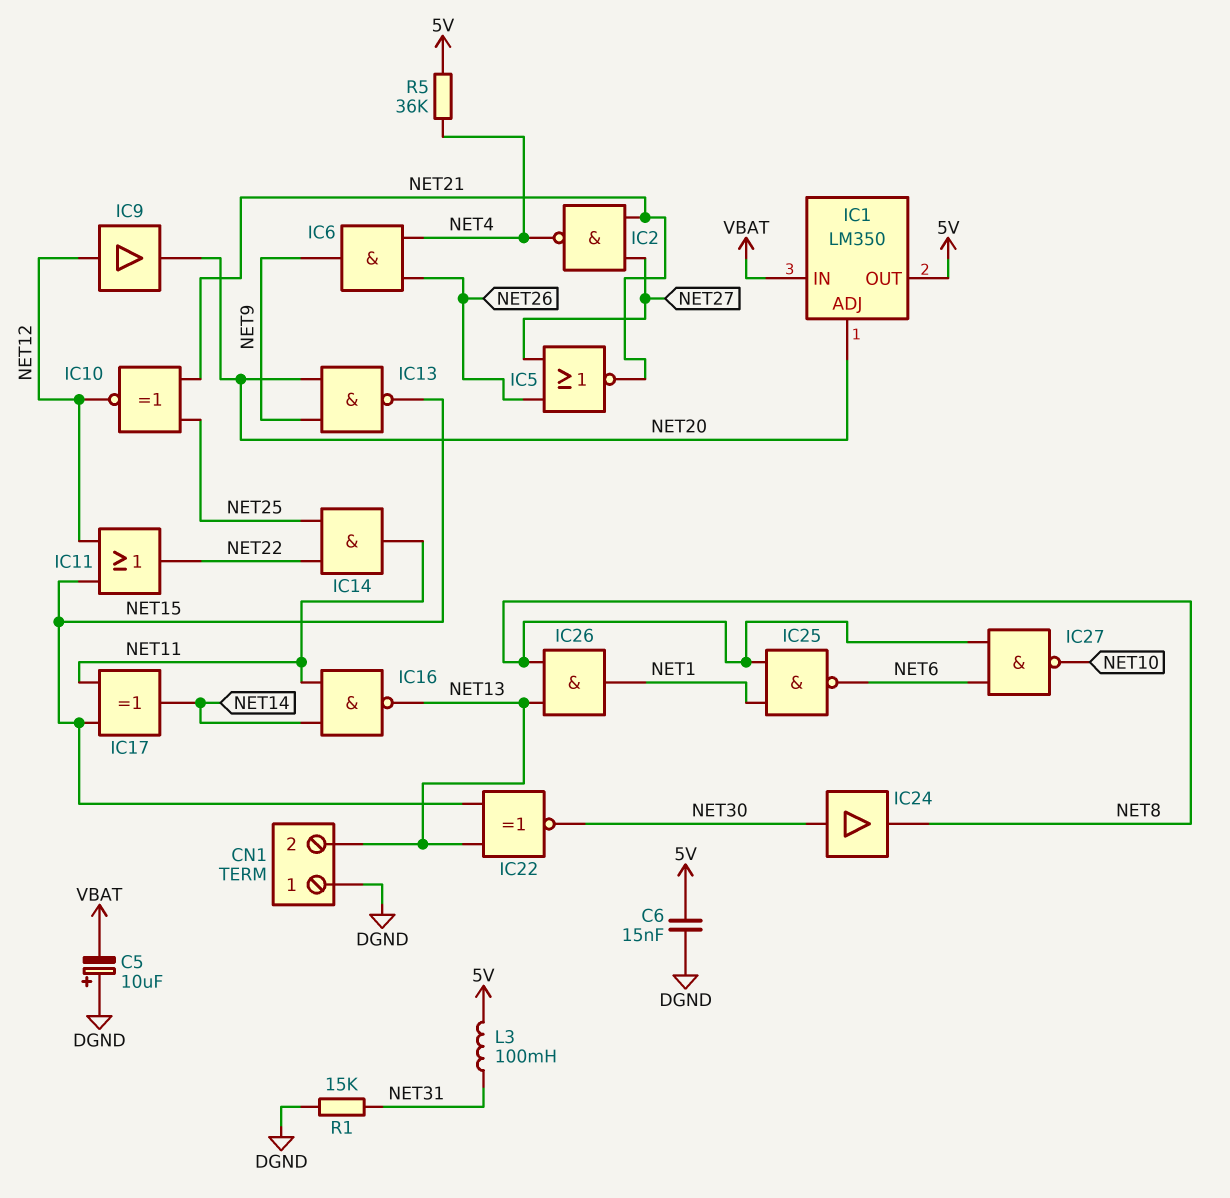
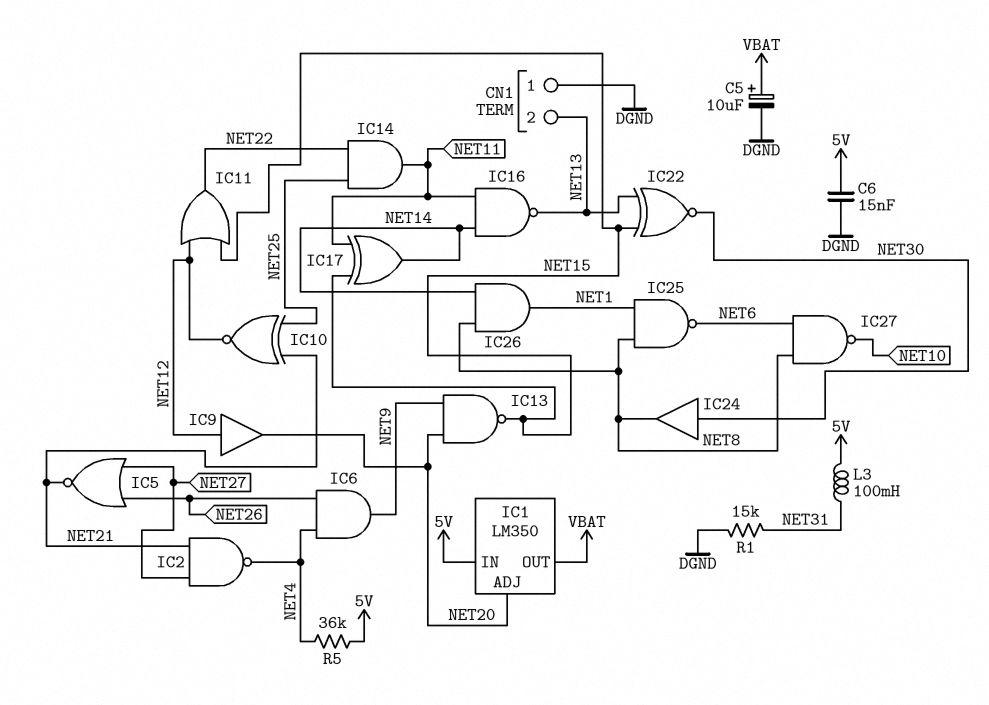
C5: 10uF (plus DGND, minus VBAT) -> 10uF (plus VBAT, minus DGND)
IC1 pin IN: VBAT -> 5V
IC1 pin OUT: 5V -> VBAT
IC26: AND (in NET8, in NET13, out NET1) -> AND (in NET8, in NET14, out NET1)

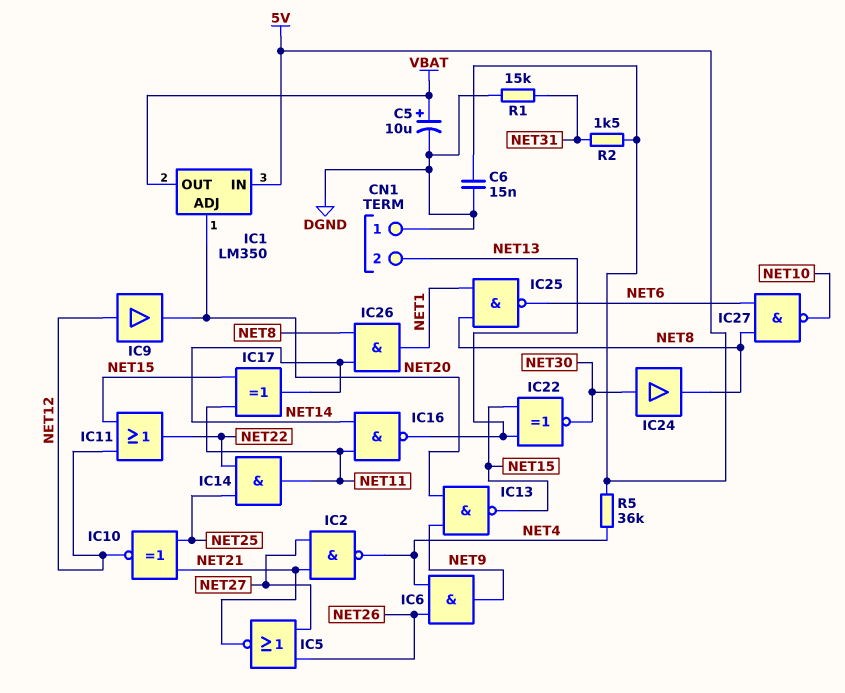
L3: 100mH (5V, NET31) -> none
R2: none -> 1.5k (5V, NET31)

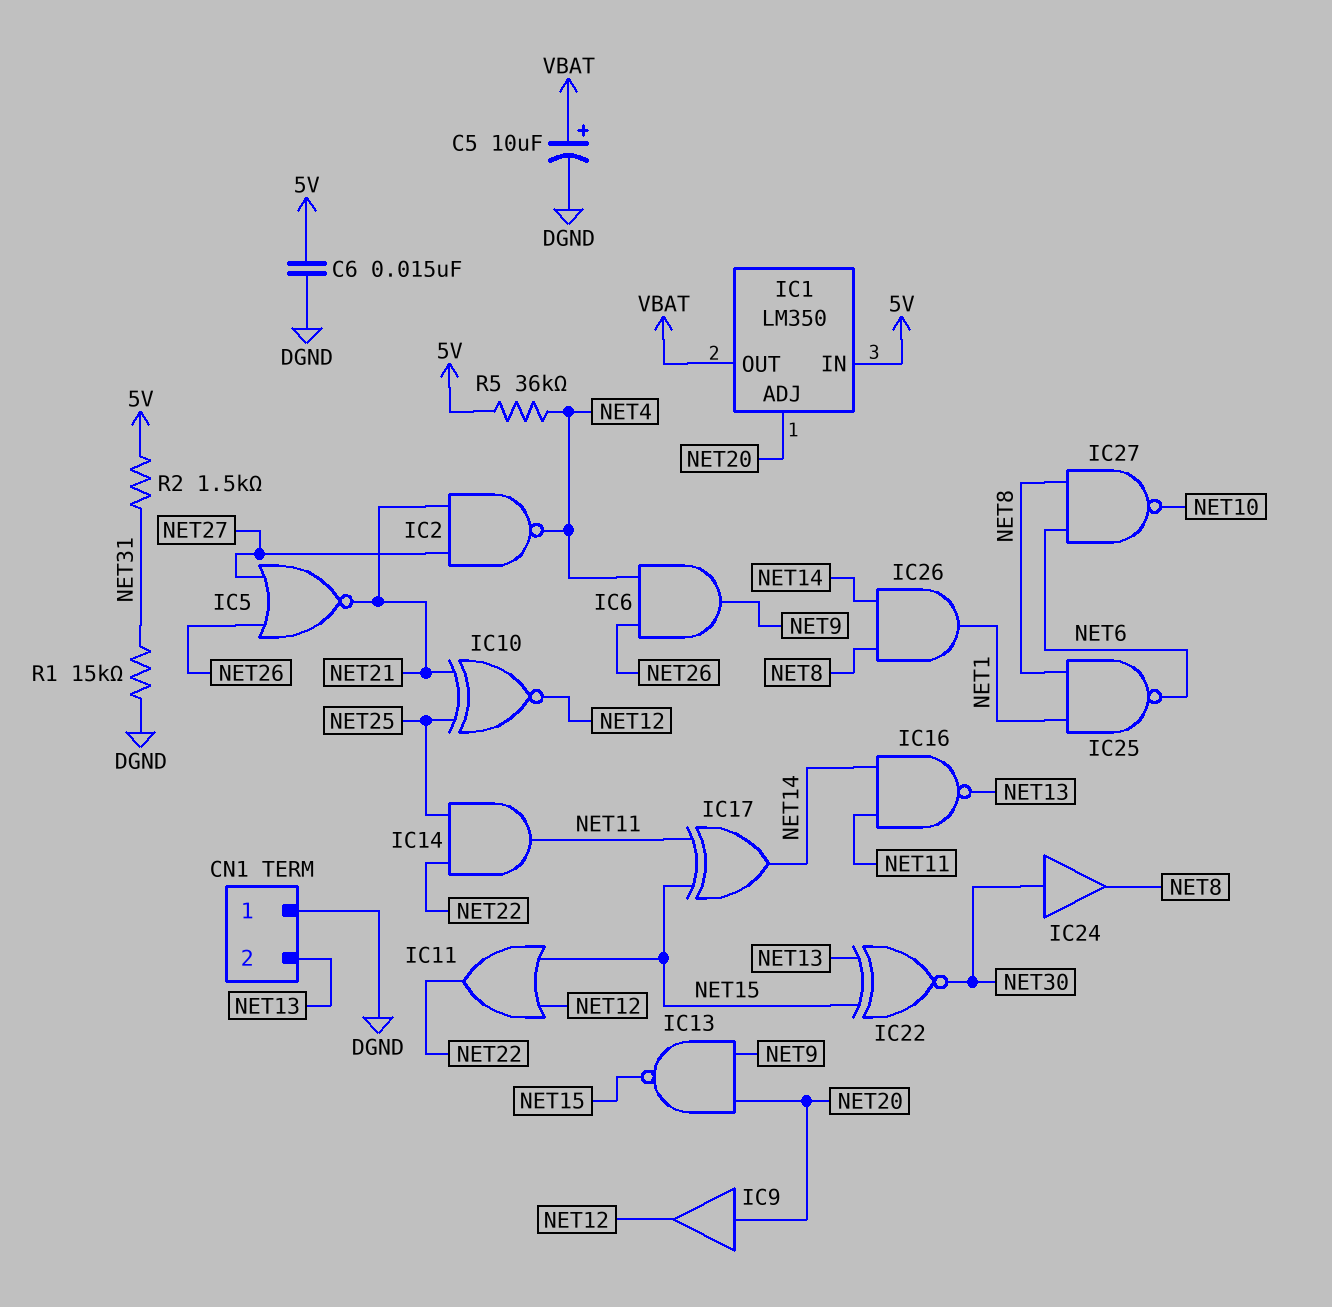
IC9: buffer (in NET12, out NET20) -> buffer (in NET20, out NET12)

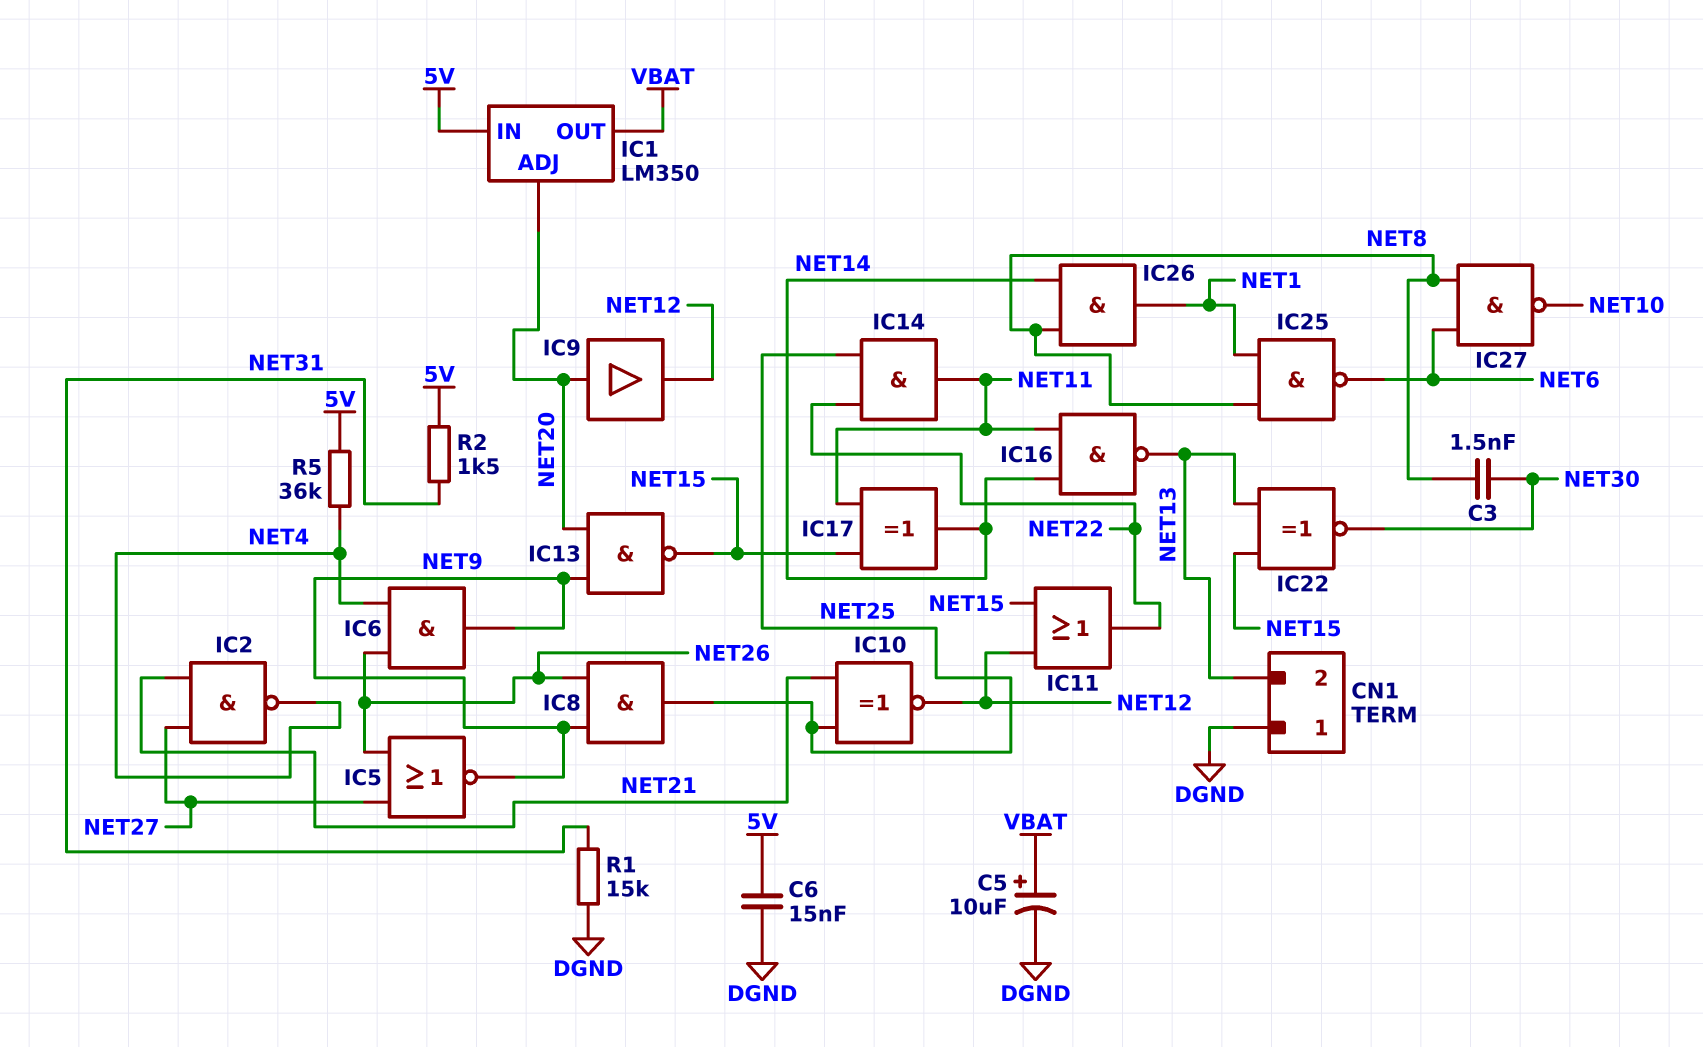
C3: none -> 1.5nF (NET8, NET30)
IC5: NOR (in NET26, in NET27, out NET21) -> NOR (in NET26, in NET27, out NET9)
IC8: none -> AND (in NET9, in NET26, out NET25)
IC24: buffer (in NET30, out NET8) -> none

